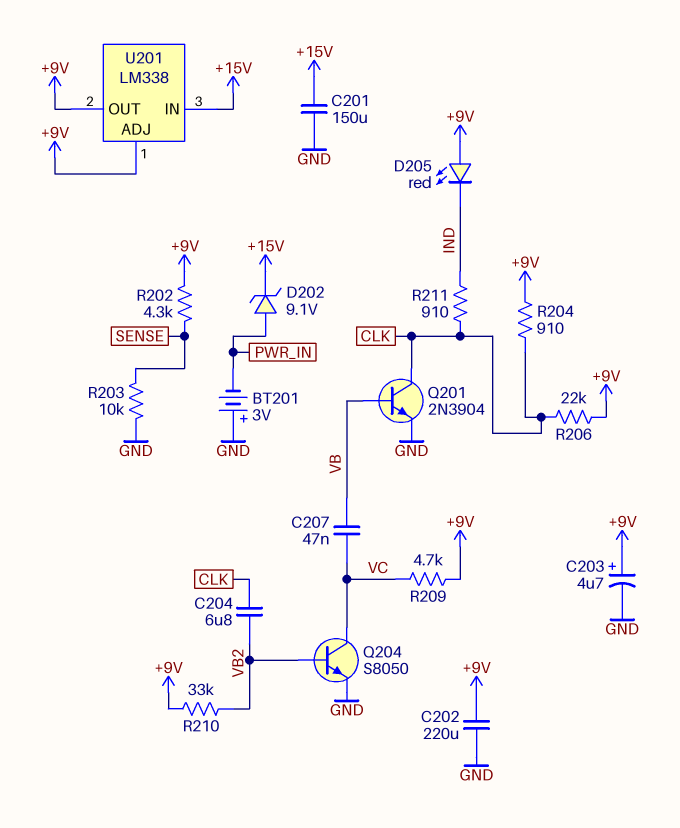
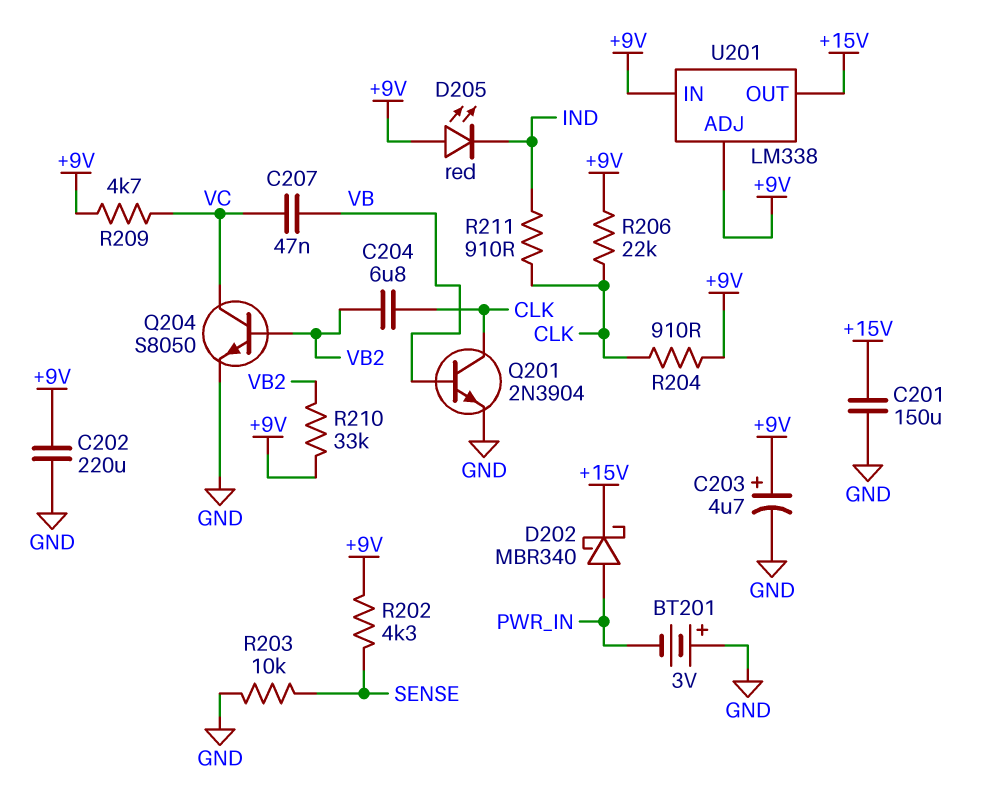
D202: zener 9.1V (A PWR_IN, K +15V) -> schottky MBR340 (A PWR_IN, K +15V)
U201 pin IN: +15V -> +9V
U201 pin OUT: +9V -> +15V

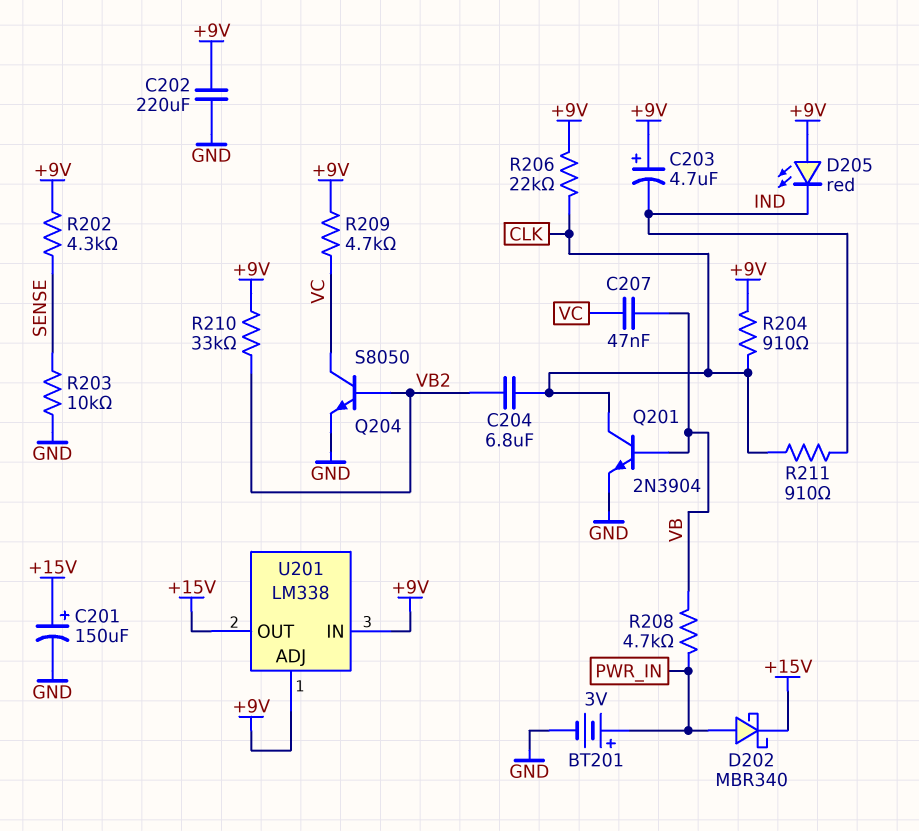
BT201: 3V (plus GND, minus PWR_IN) -> 3V (plus PWR_IN, minus GND)
C201: 150uF (+15V, GND) -> 150uF (plus +15V, minus GND)
C203: 4.7uF (plus +9V, minus GND) -> 4.7uF (plus +9V, minus IND)
R208: none -> 4.7k (PWR_IN, VB)

